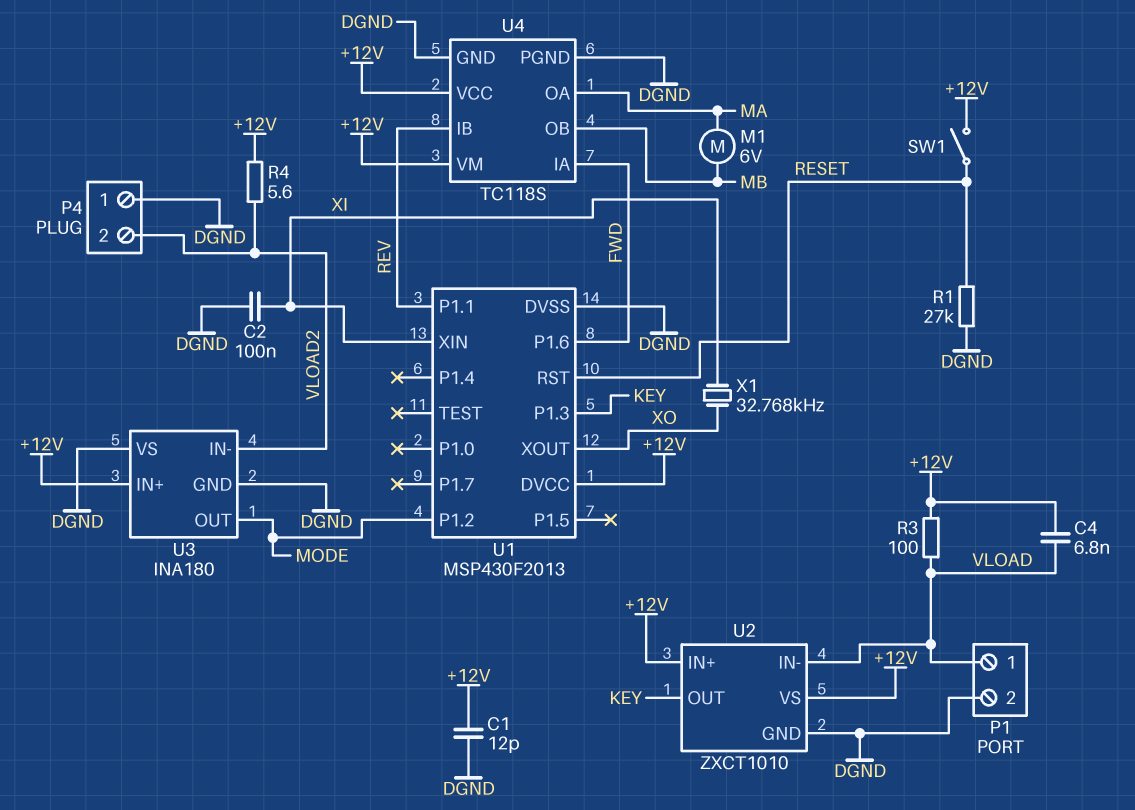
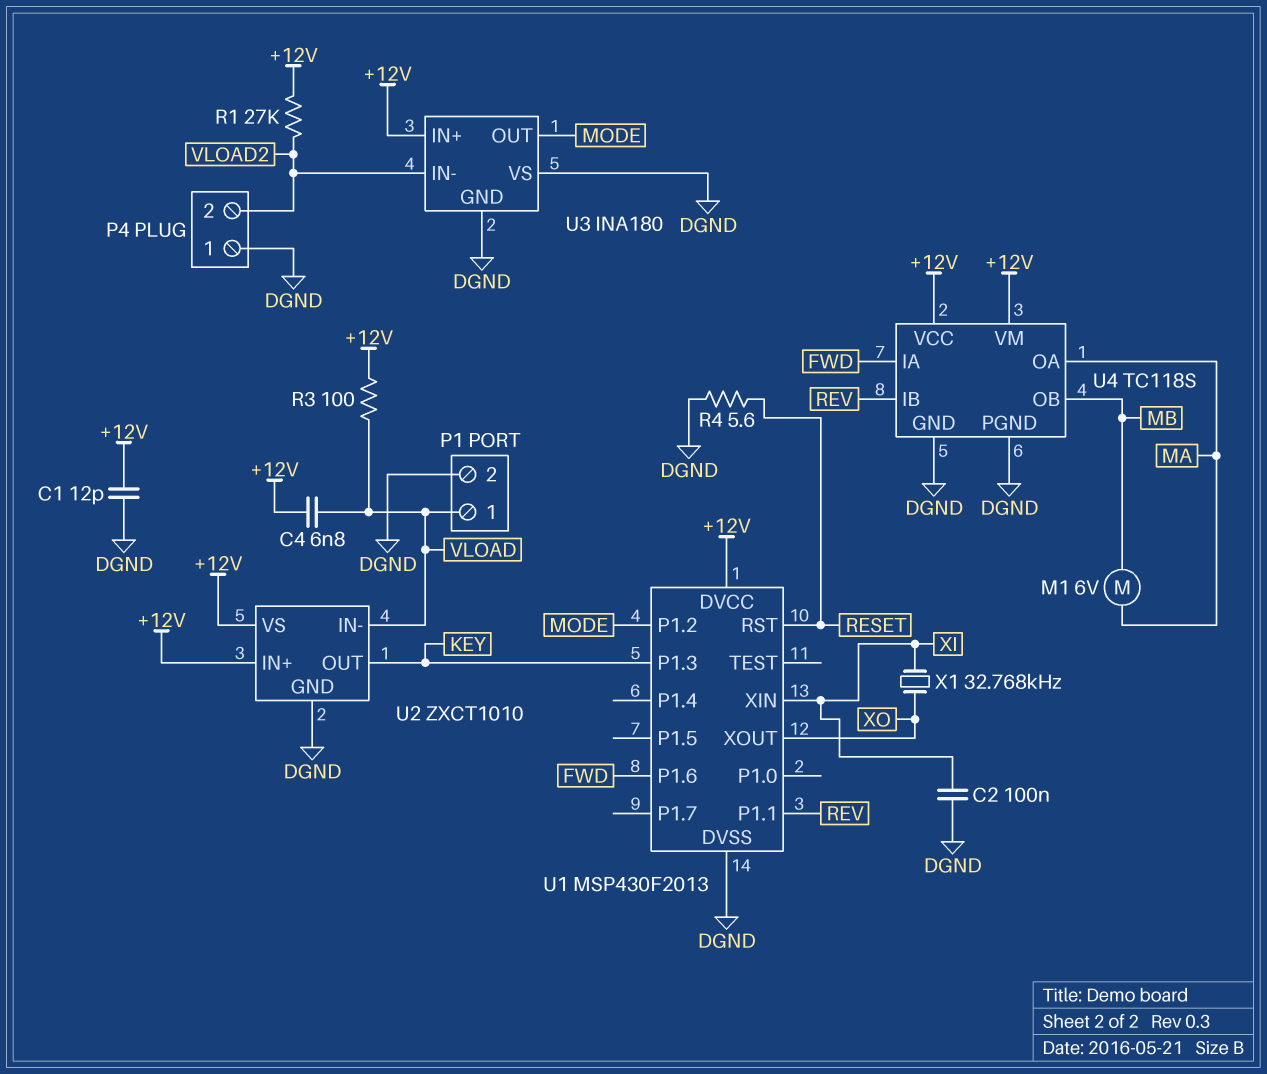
R1: 27k (DGND, RESET) -> 27k (+12V, VLOAD2)
R4: 5.6 (+12V, VLOAD2) -> 5.6 (DGND, RESET)
SW1: switch (+12V, RESET) -> none

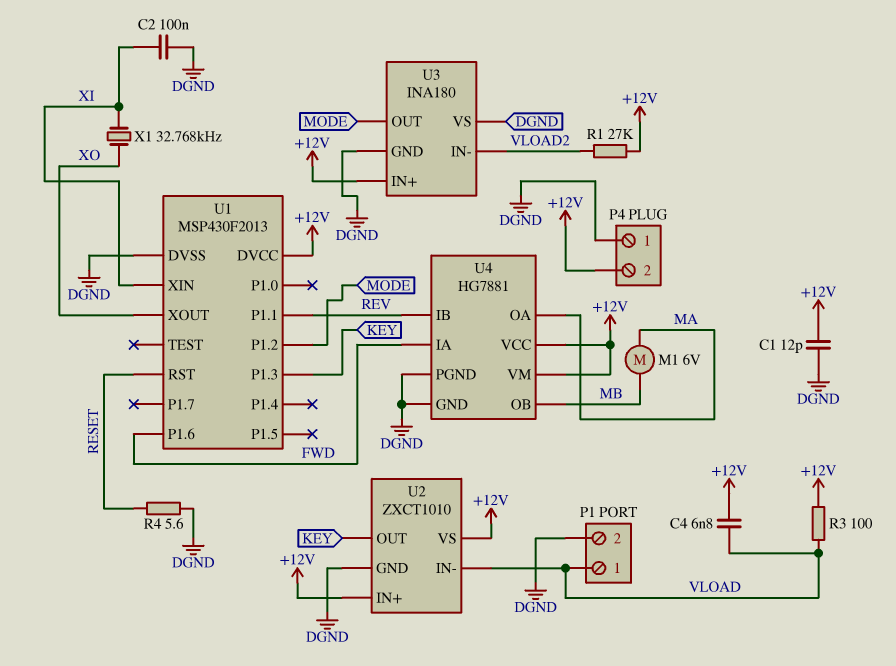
P4 pin 2: VLOAD2 -> +12V
U4: TC118S -> HG7881

